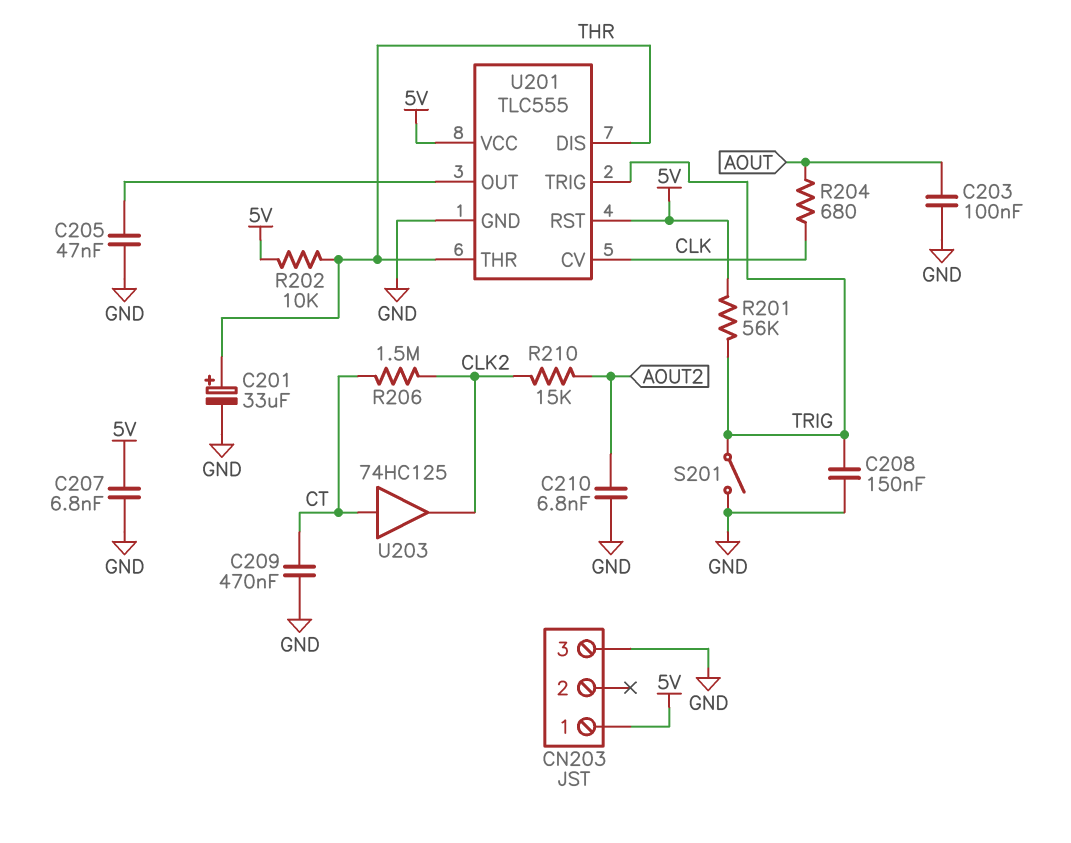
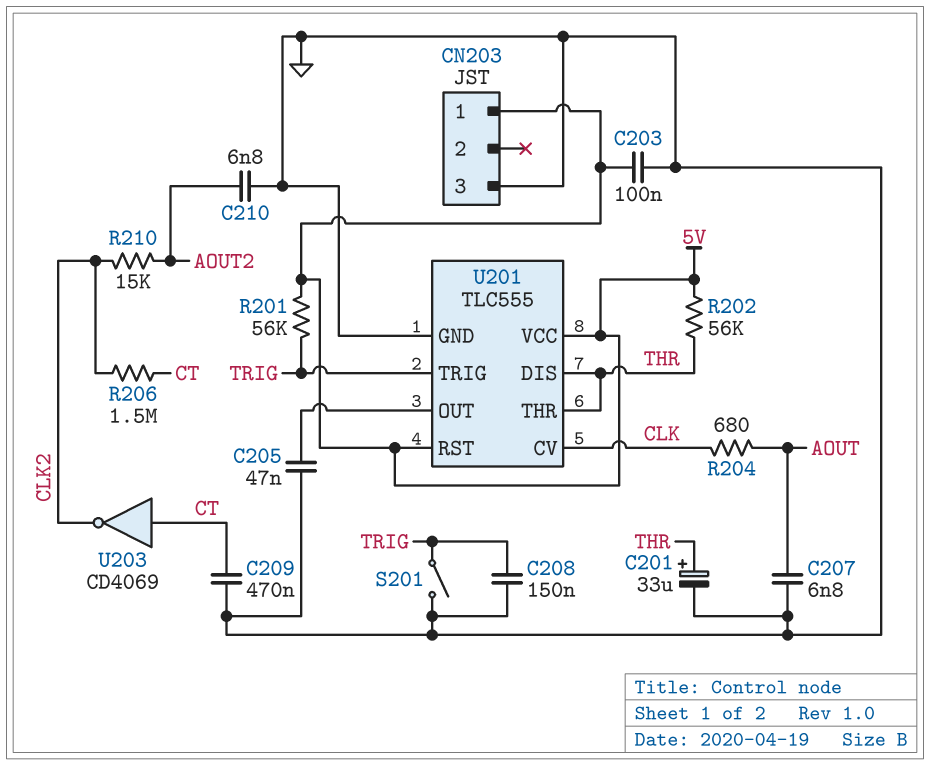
C203: 100nF (AOUT, GND) -> 100nF (5V, GND)
C207: 6.8nF (5V, GND) -> 6.8nF (AOUT, GND)
R202: 10k (5V, THR) -> 56k (5V, THR)
U203: buffer 74HC125 (in CT, out CLK2) -> NOT CD4069 (in CT, out CLK2)

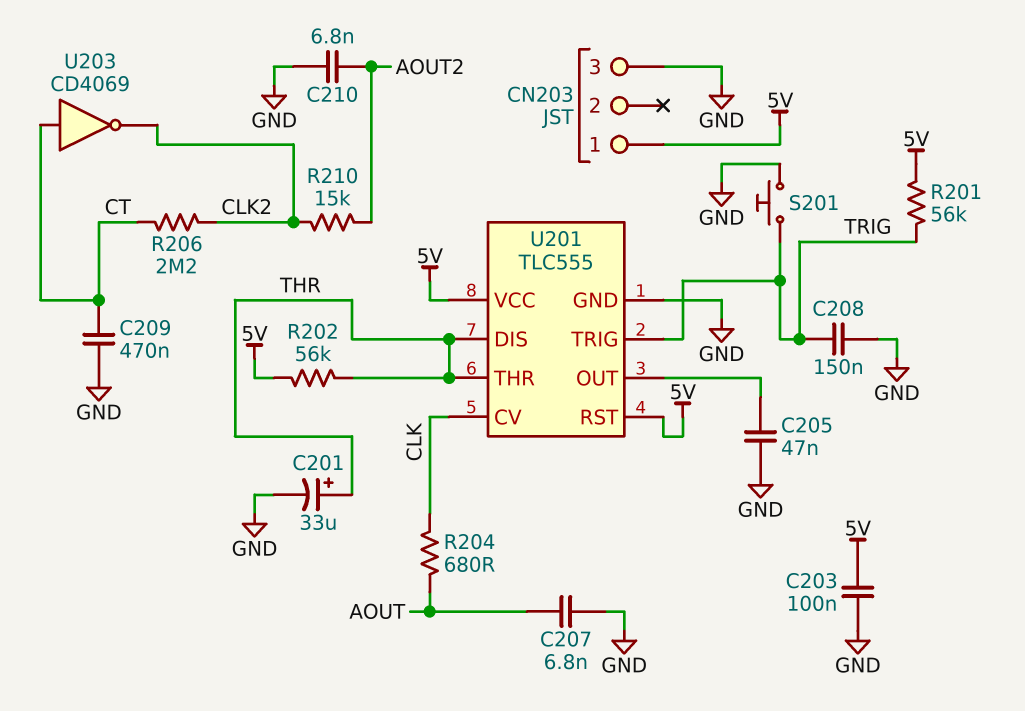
R206: 1.5M (CLK2, CT) -> 2.2M (CLK2, CT)
S201: switch (GND, TRIG) -> button (GND, TRIG)

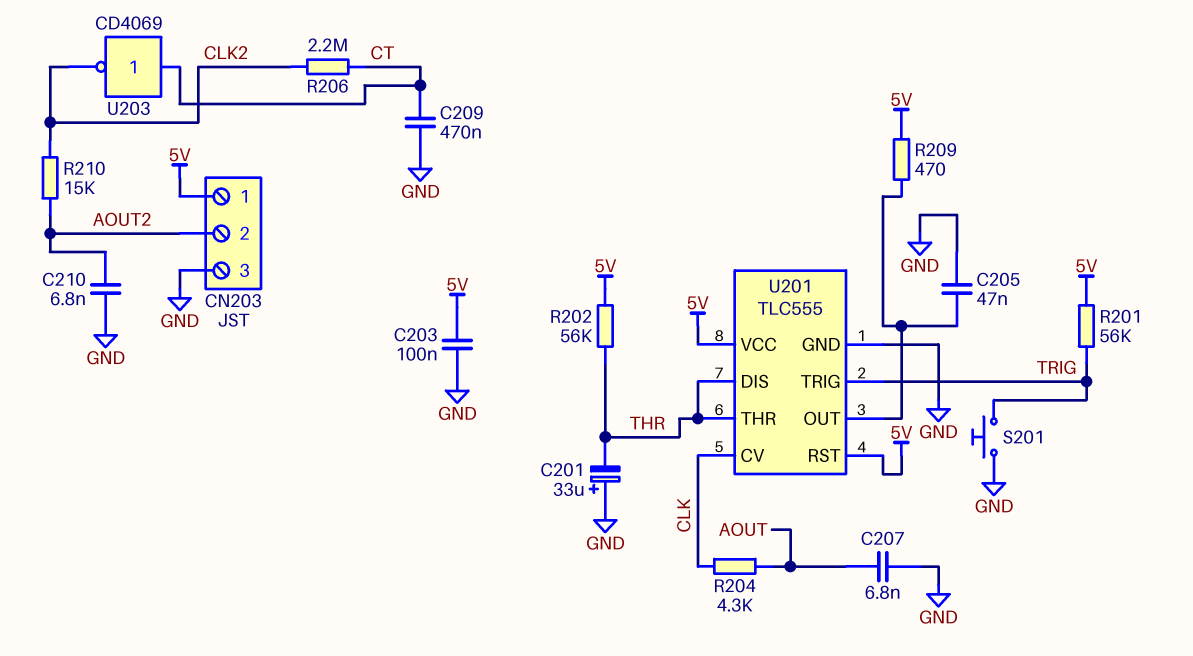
C201: 33uF (plus THR, minus GND) -> 33uF (plus GND, minus THR)
C208: 150nF (GND, TRIG) -> none
CN203 pin 2: none -> AOUT2
R204: 680 (AOUT, CLK) -> 4.3k (AOUT, CLK)
R209: none -> 470 (5V, U201/OUT)

